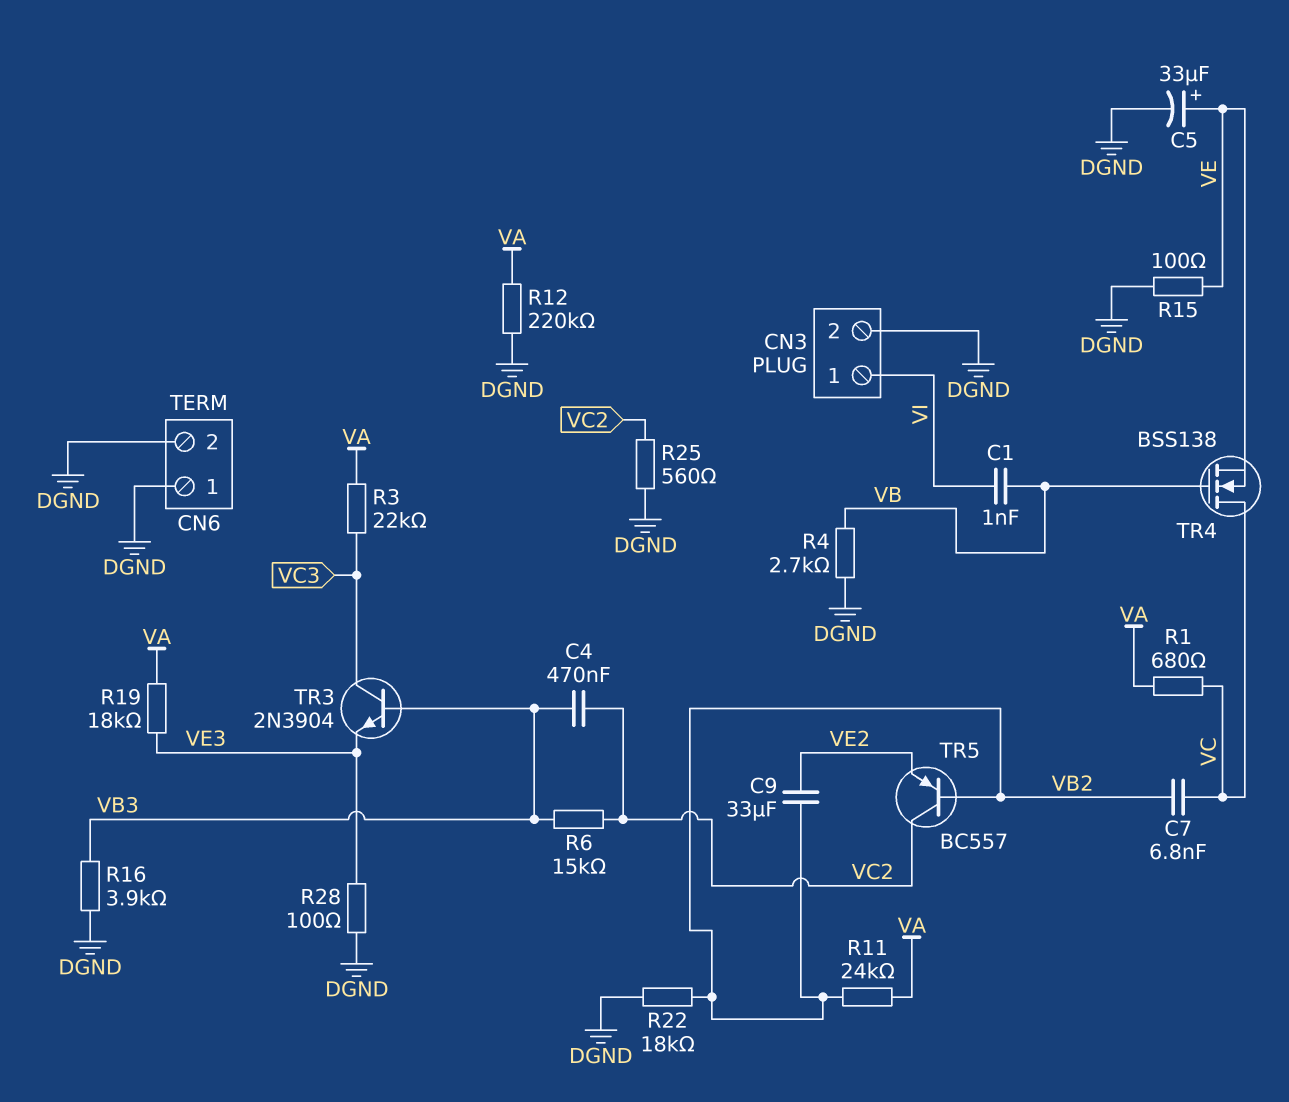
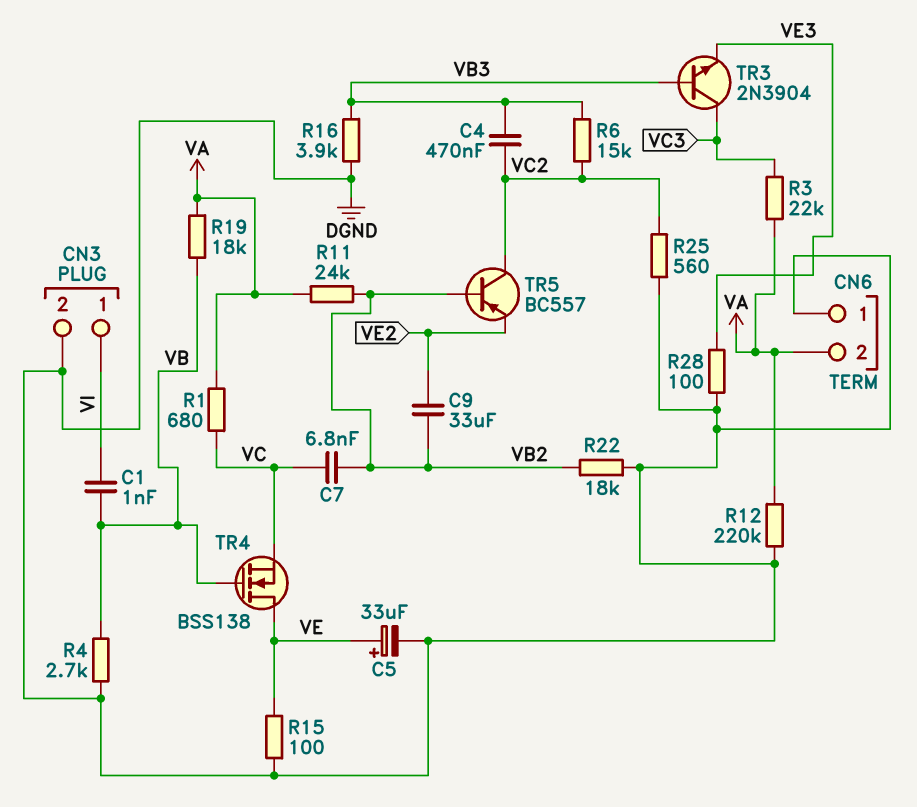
CN6 pin 2: DGND -> VA
R19: 18k (VA, VE3) -> 18k (VA, VB)
TR4: NMOS BSS138 (G VB, D VC, S VE) -> NMOS BSS138 (G VB, D VE, S VC)

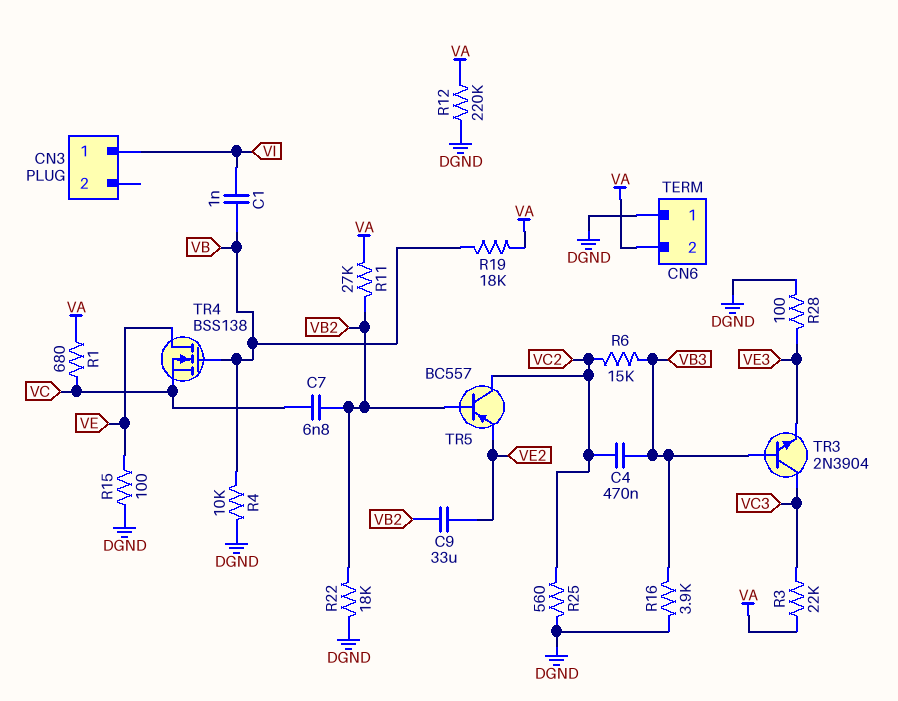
C5: 33uF (plus VE, minus DGND) -> none
CN3 pin 2: DGND -> none
R4: 2.7k (DGND, VB) -> 10k (DGND, VB)
R11: 24k (VA, VB2) -> 27k (VA, VB2)

